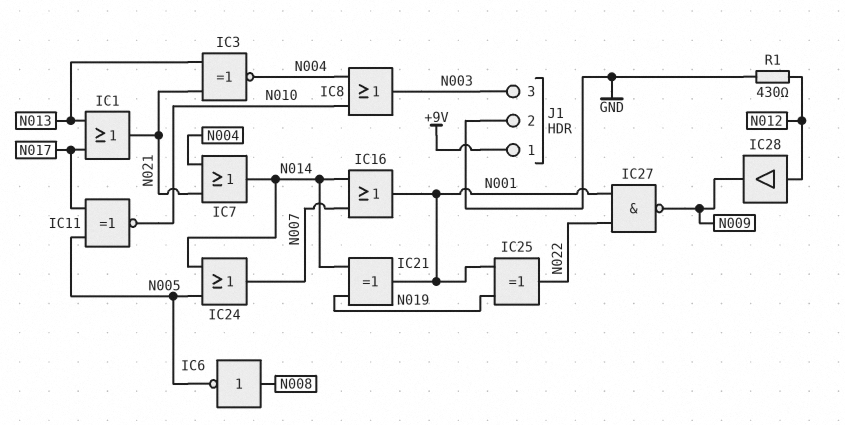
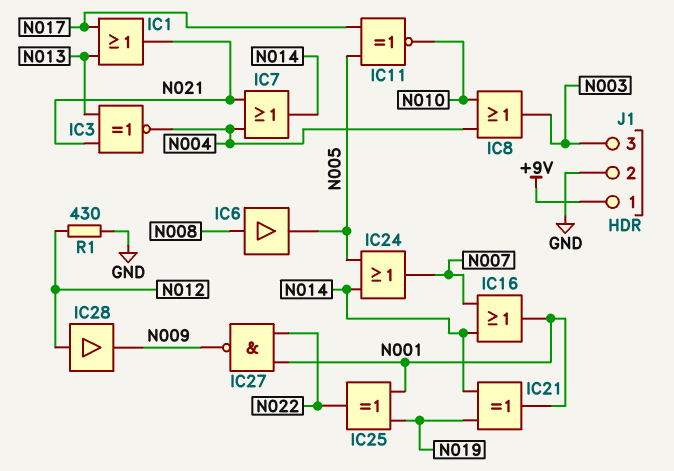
IC6: NOT (in N008, out N005) -> buffer (in N008, out N005)

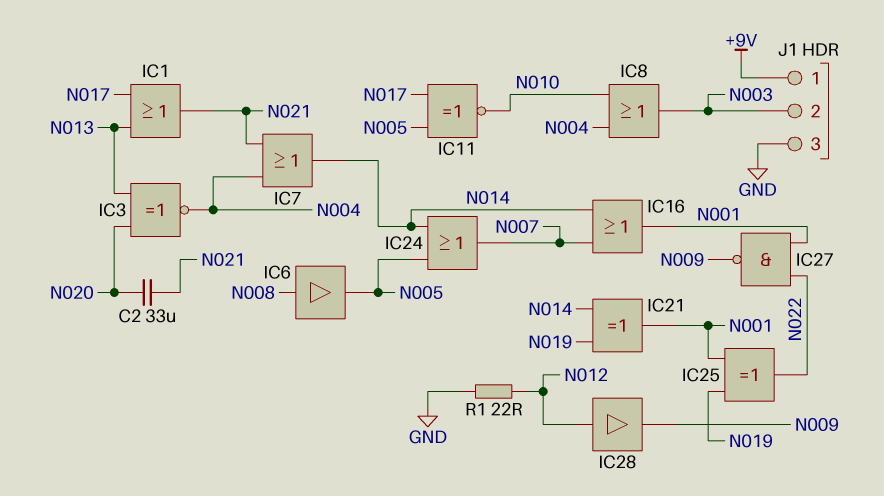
C2: none -> 33uF (N020, N021)
IC3: XNOR (in N013, in N021, out N004) -> XNOR (in N013, in N020, out N004)
J1 pin 2: GND -> N003
J1 pin 3: N003 -> GND
R1: 430 (GND, N012) -> 22 (GND, N012)

